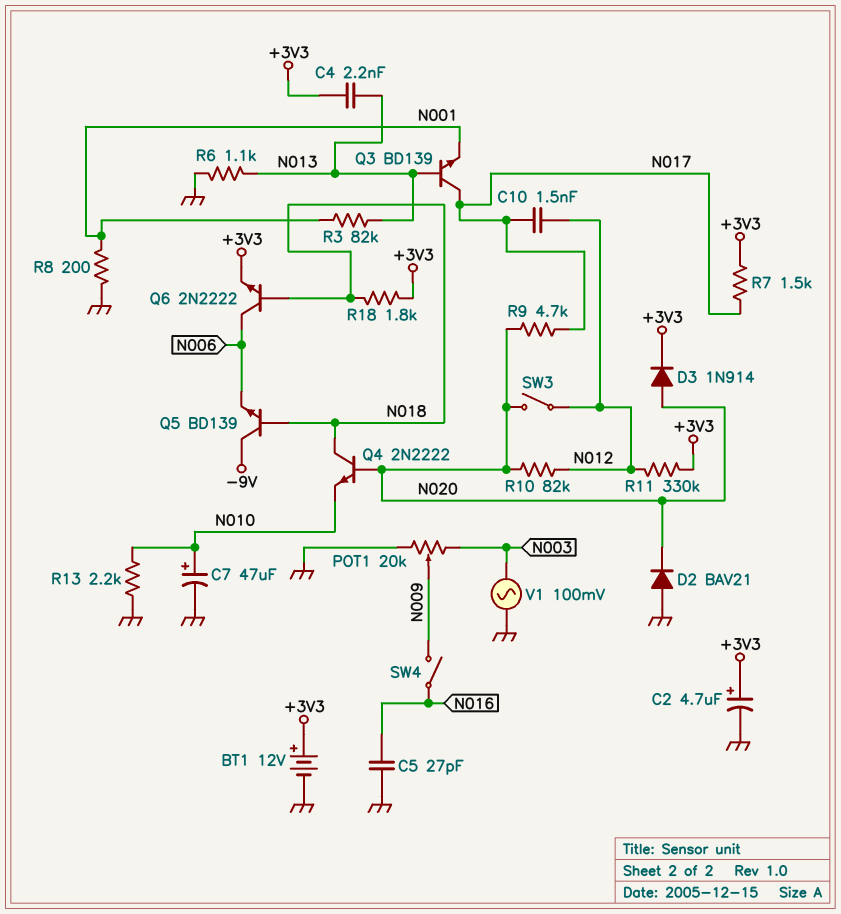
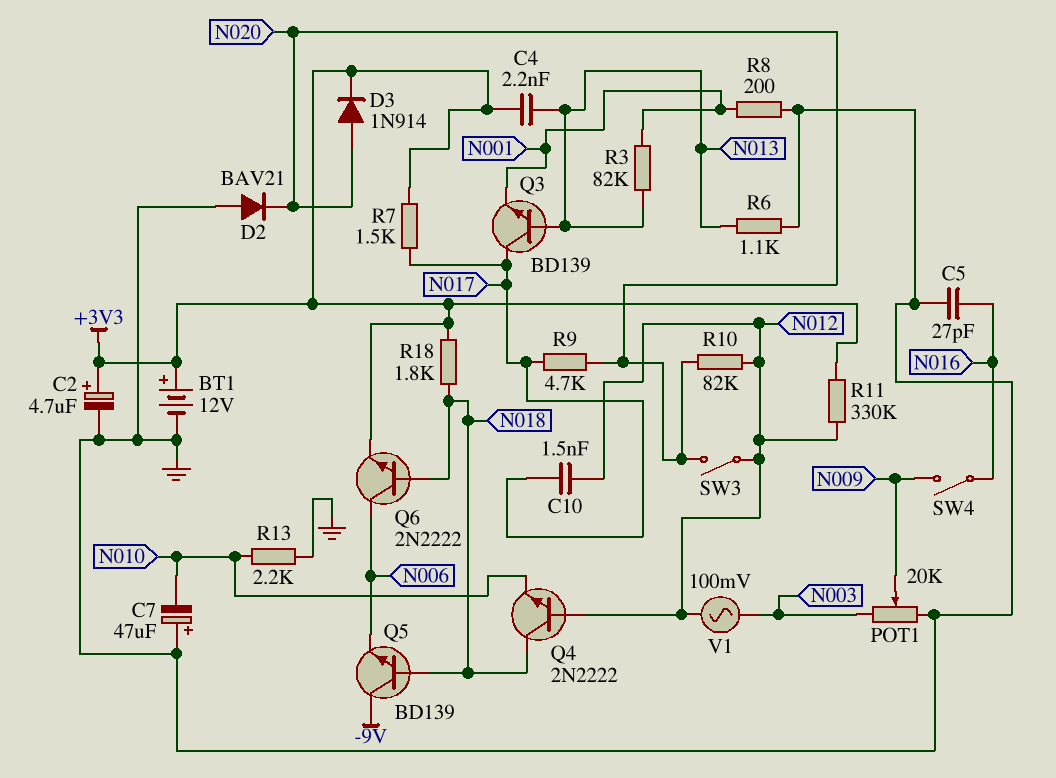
C7: 47uF (plus N010, minus GND) -> 47uF (plus GND, minus N010)
Q4: NPN 2N2222 (B N020, C N018, E N010) -> NPN 2N2222 (B N012, C N018, E N010)
V1: AC 100mV (GND, N003) -> AC 100mV (N003, N012)

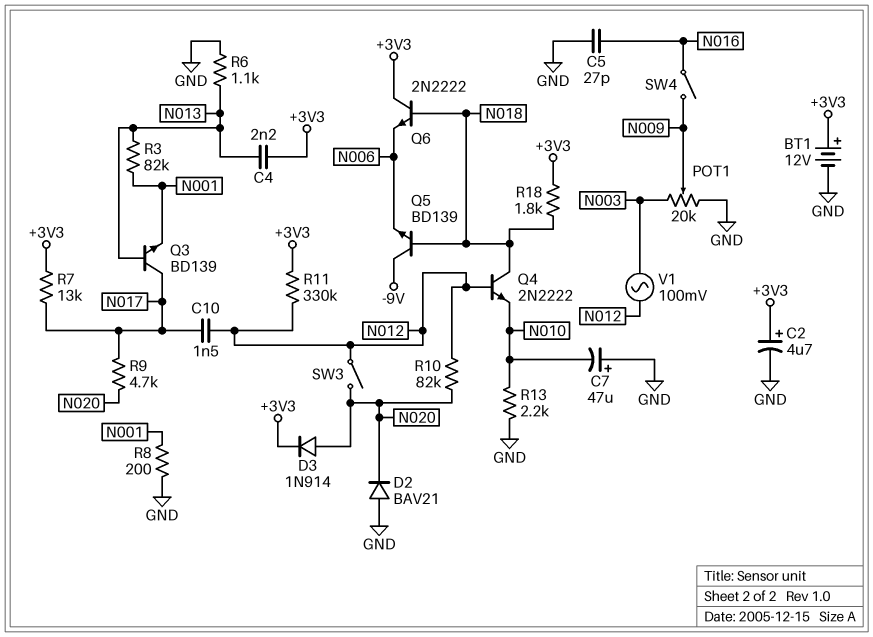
Q6: NPN 2N2222 (B N018, C N006, E +3V3) -> NPN 2N2222 (B N018, C +3V3, E N006)
R7: 1.5k (+3V3, N017) -> 13k (+3V3, N017)

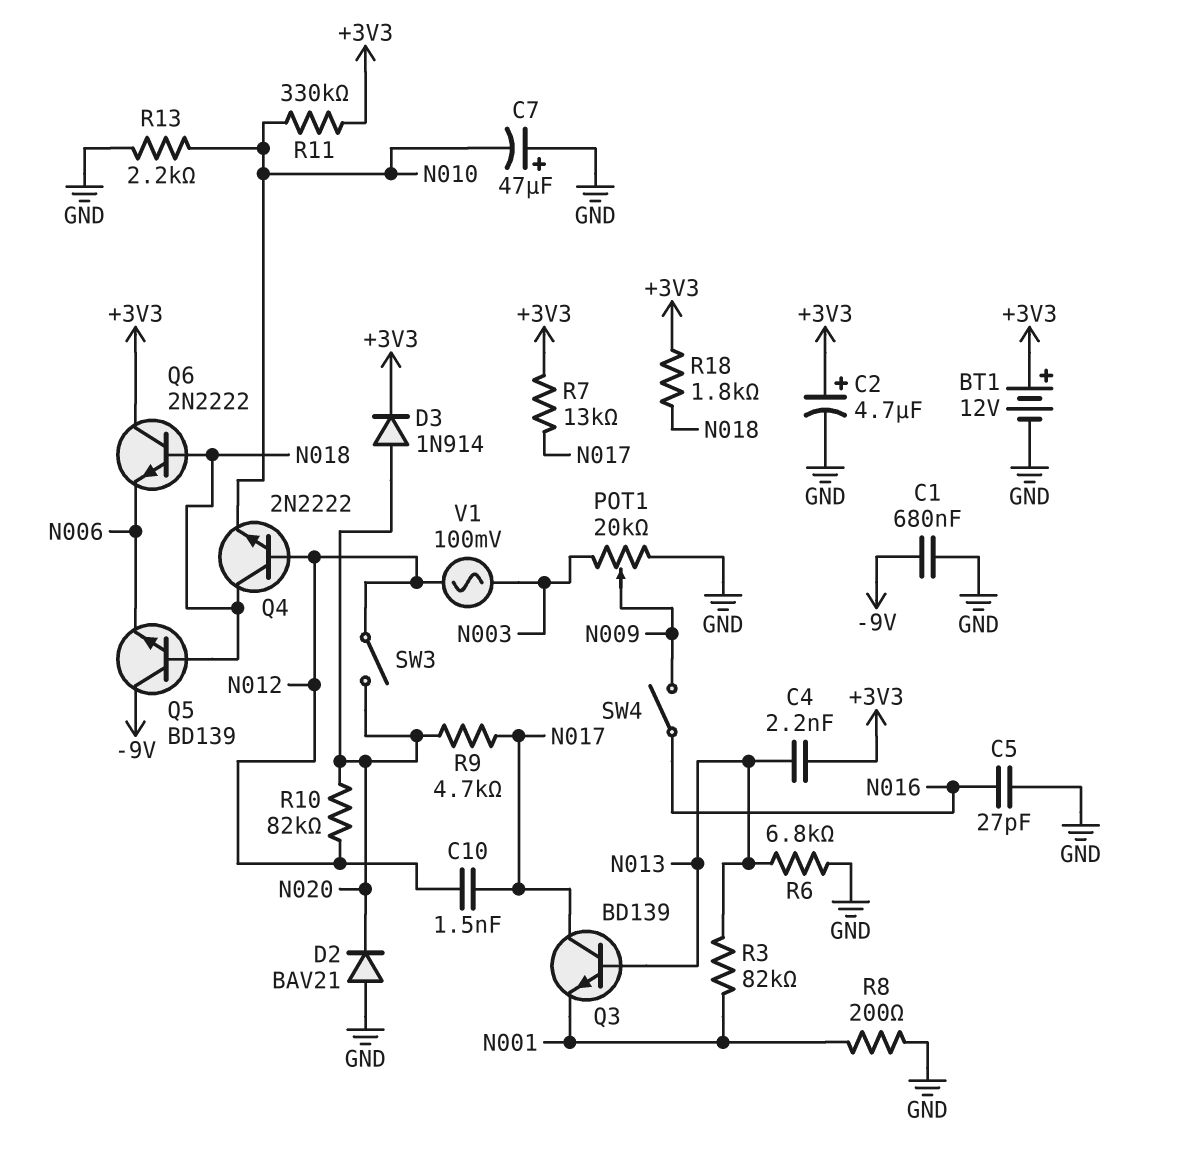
C1: none -> 680nF (-9V, GND)
R6: 1.1k (GND, N013) -> 6.8k (GND, N013)
R11: 330k (+3V3, N012) -> 330k (+3V3, N010)

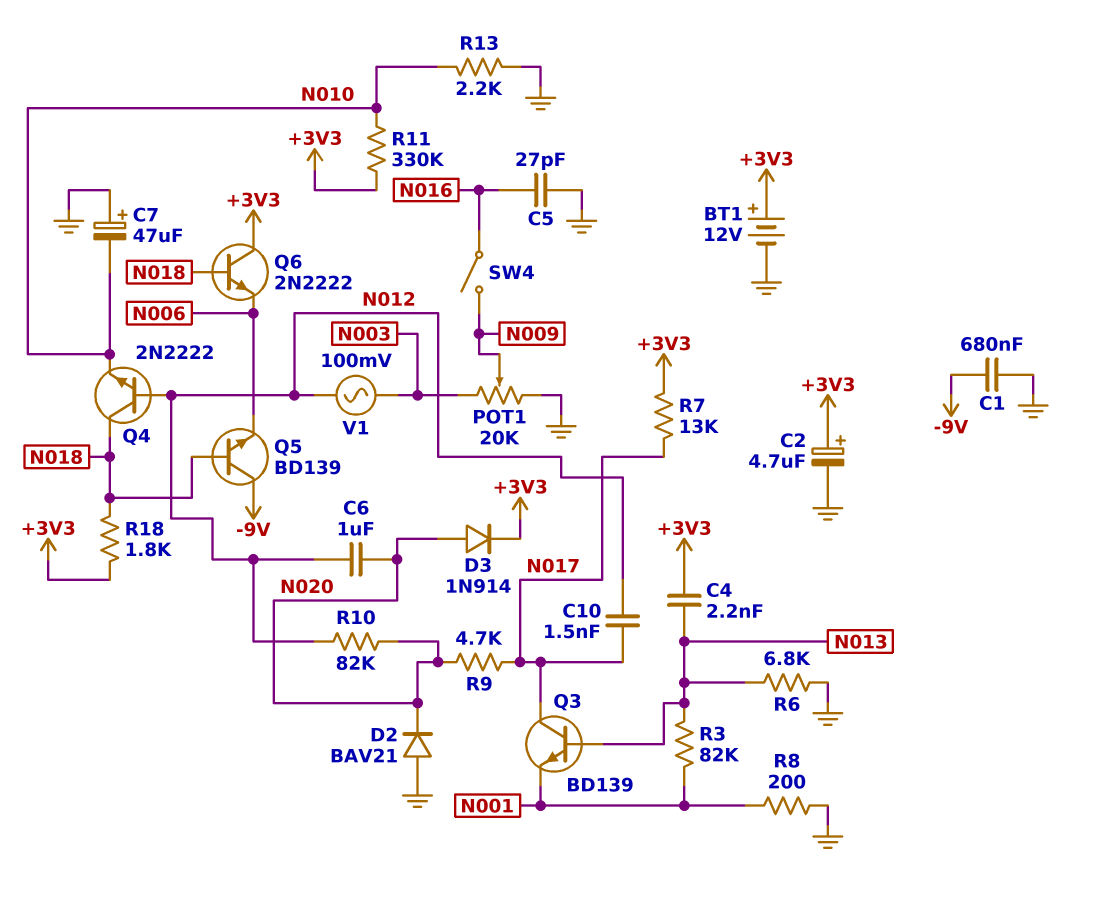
C6: none -> 1uF (N012, N020)
SW3: switch (N012, N020) -> none

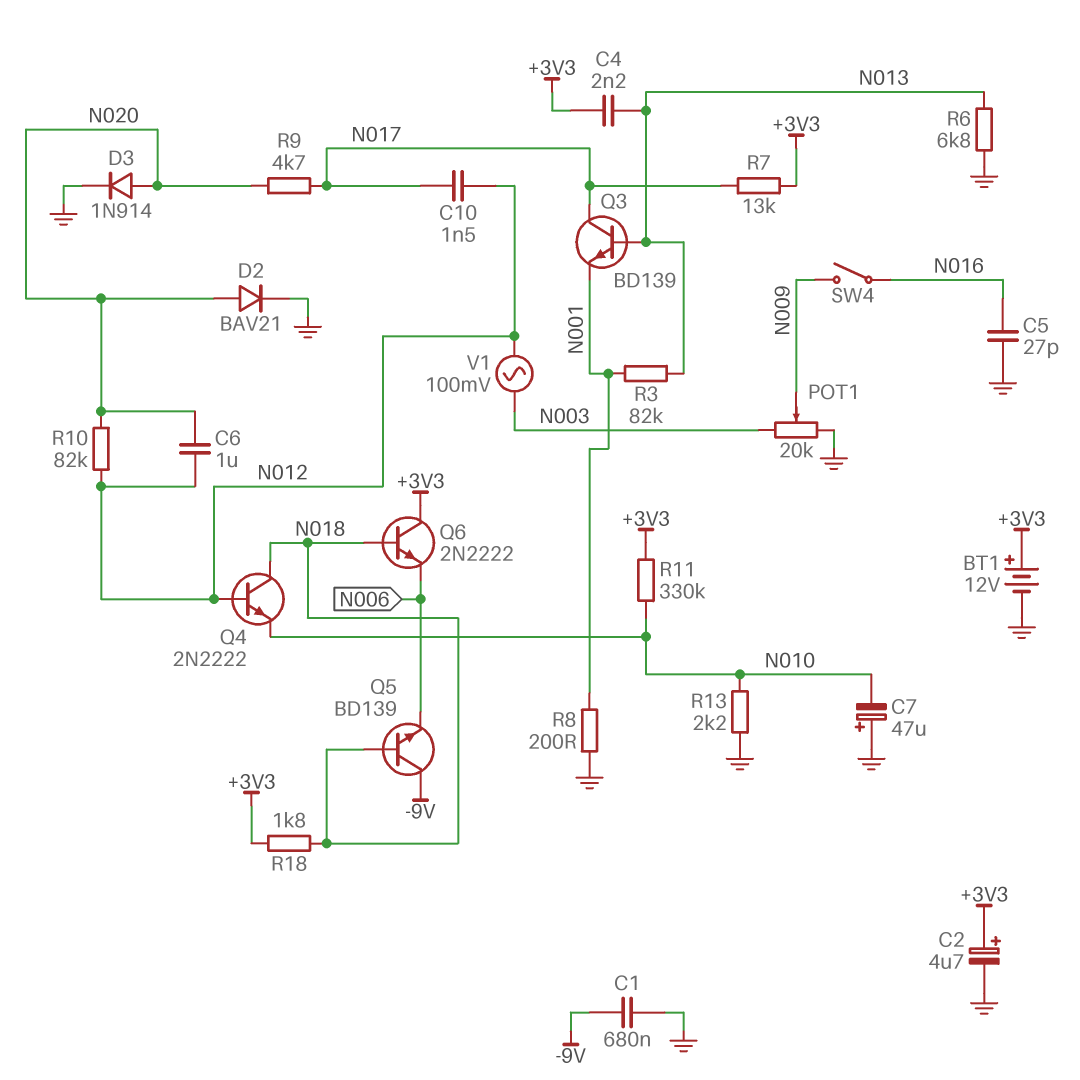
D2: diode BAV21 (A GND, K N020) -> diode BAV21 (A N020, K GND)
D3: diode 1N914 (A N020, K +3V3) -> diode 1N914 (A N020, K GND)

